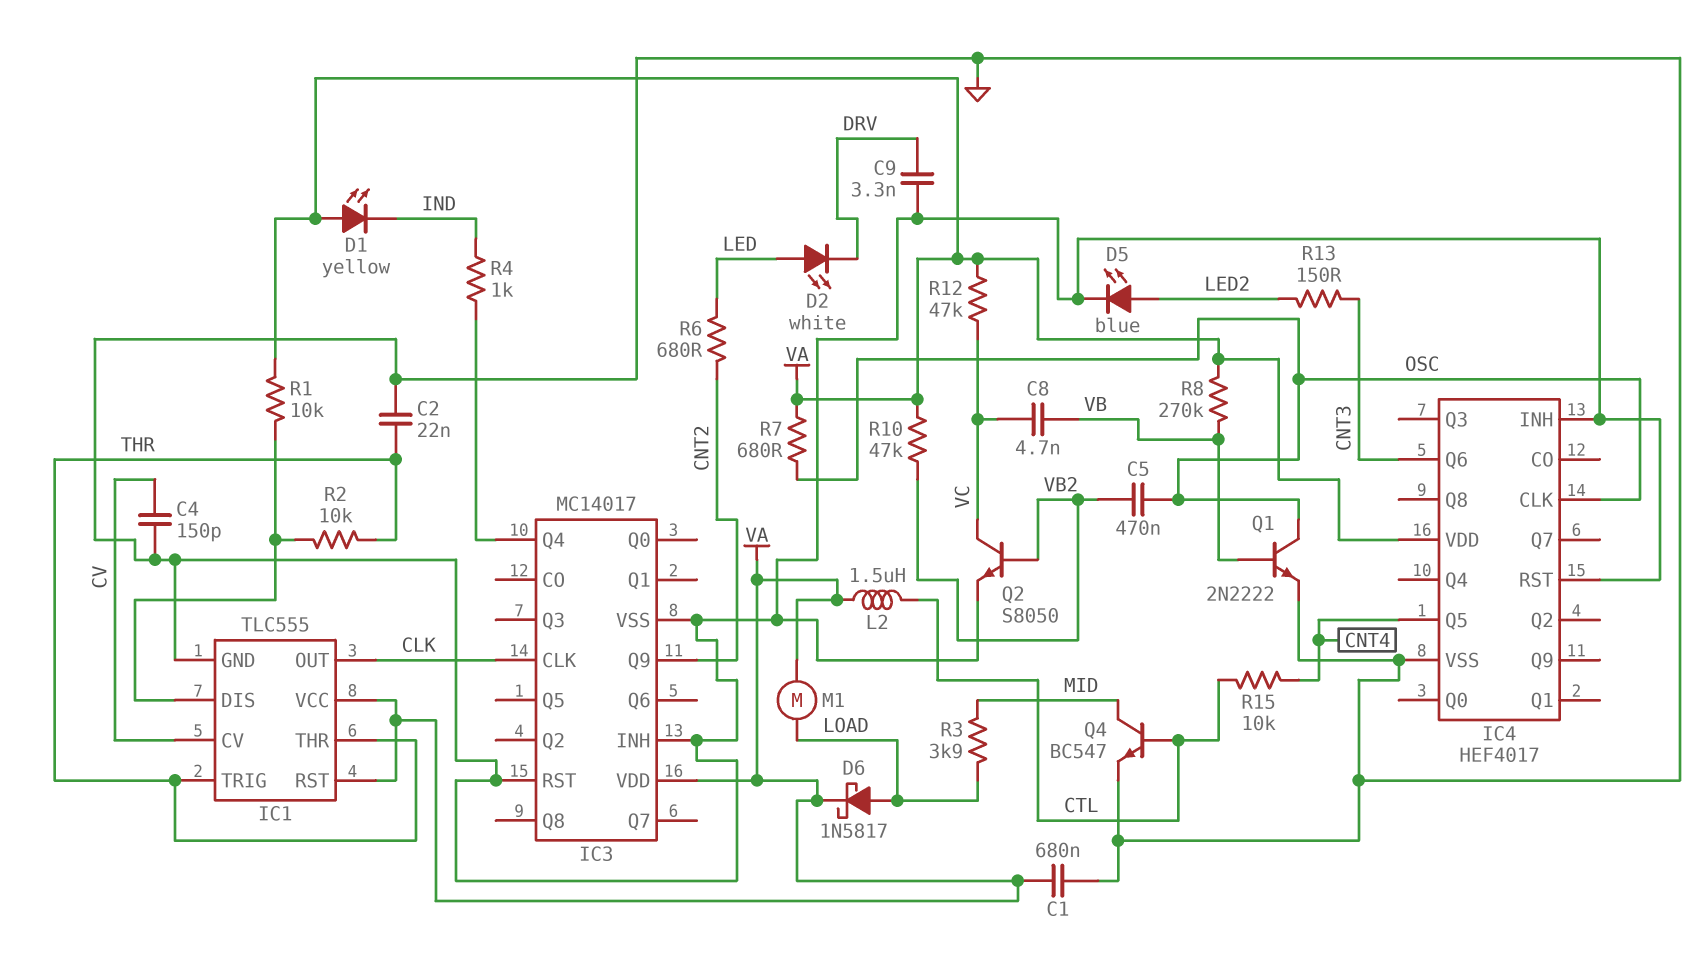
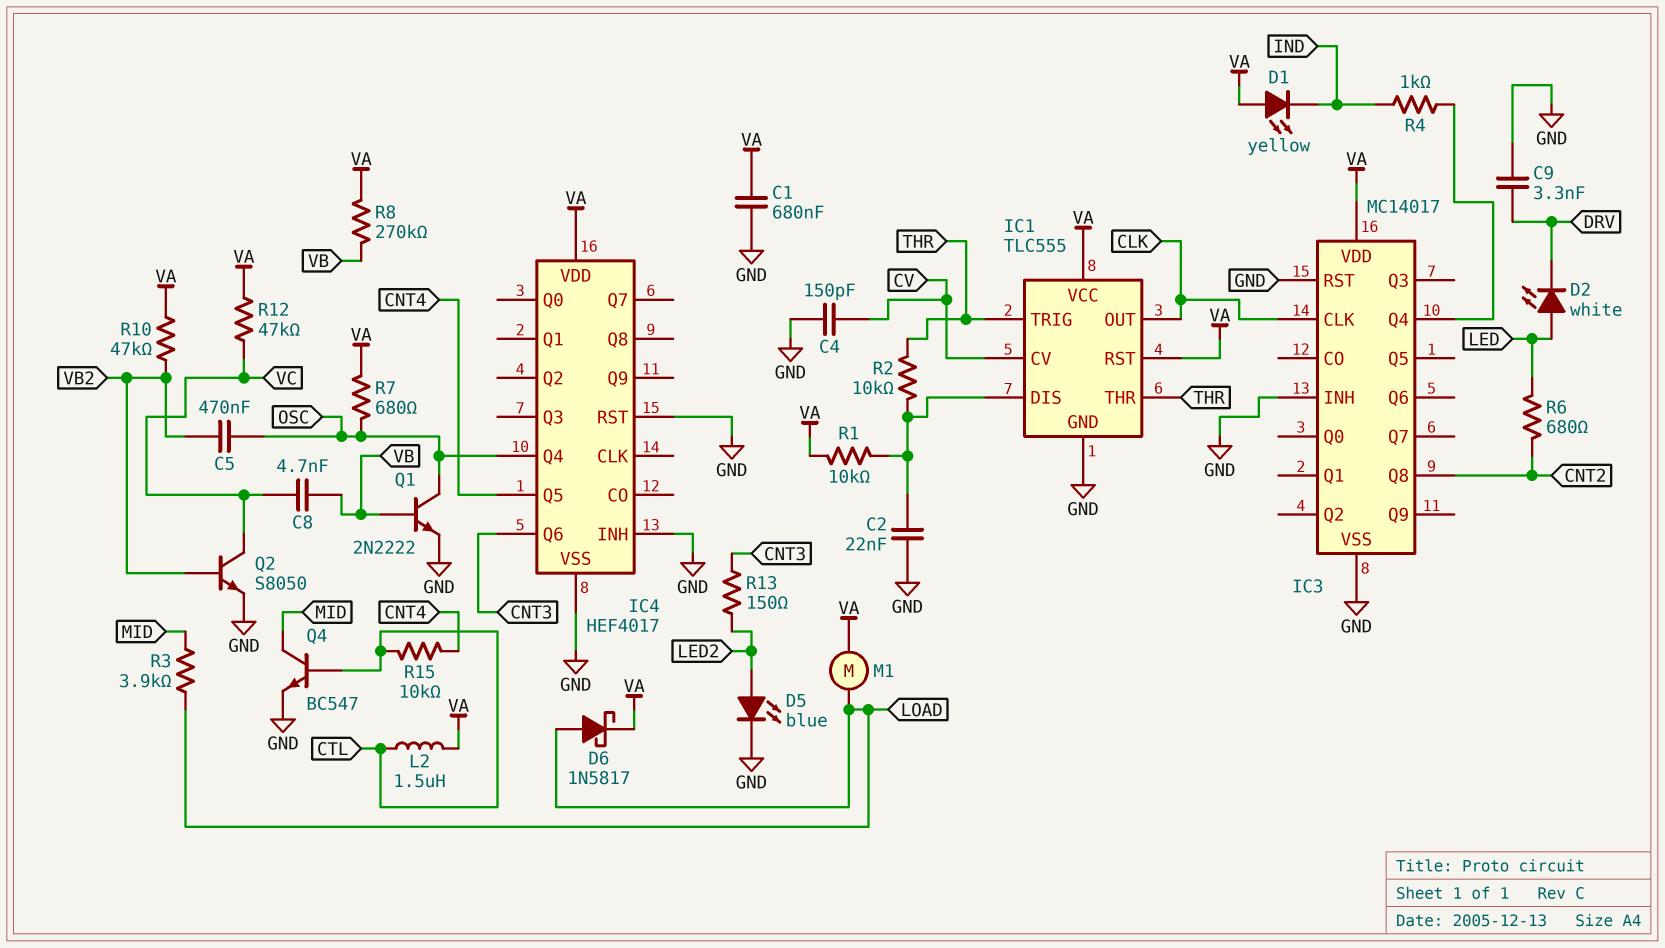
C2: 22nF (GND, THR) -> 22nF (GND, IC1/DIS)
IC3 pin Q8: none -> CNT2
IC3 pin Q9: CNT2 -> none
IC4 pin CLK: OSC -> none
IC4 pin Q4: none -> OSC

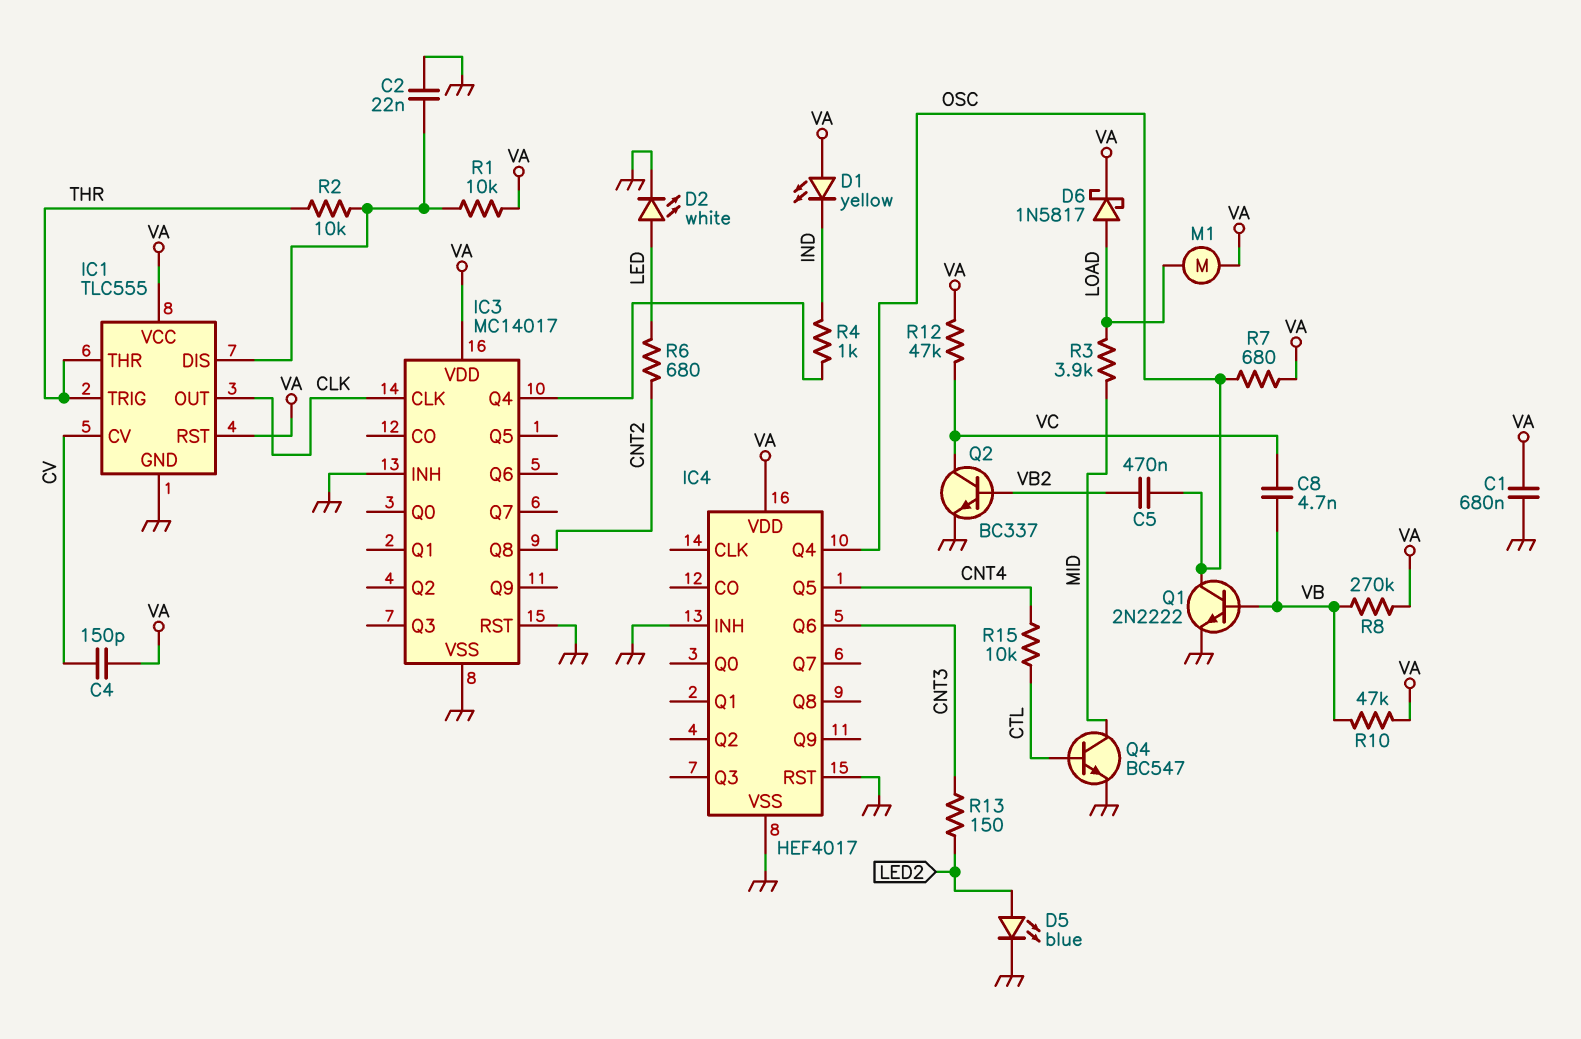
C4: 150pF (CV, GND) -> 150pF (CV, VA)
C9: 3.3nF (DRV, GND) -> none
D2: LED white (A LED, K DRV) -> LED white (A LED, K GND)
L2: 1.5uH (CTL, VA) -> none
Q2: NPN S8050 (B VB2, C VC, E GND) -> NPN BC337 (B VB2, C VC, E GND)
R10: 47k (VA, VB2) -> 47k (VA, VB)

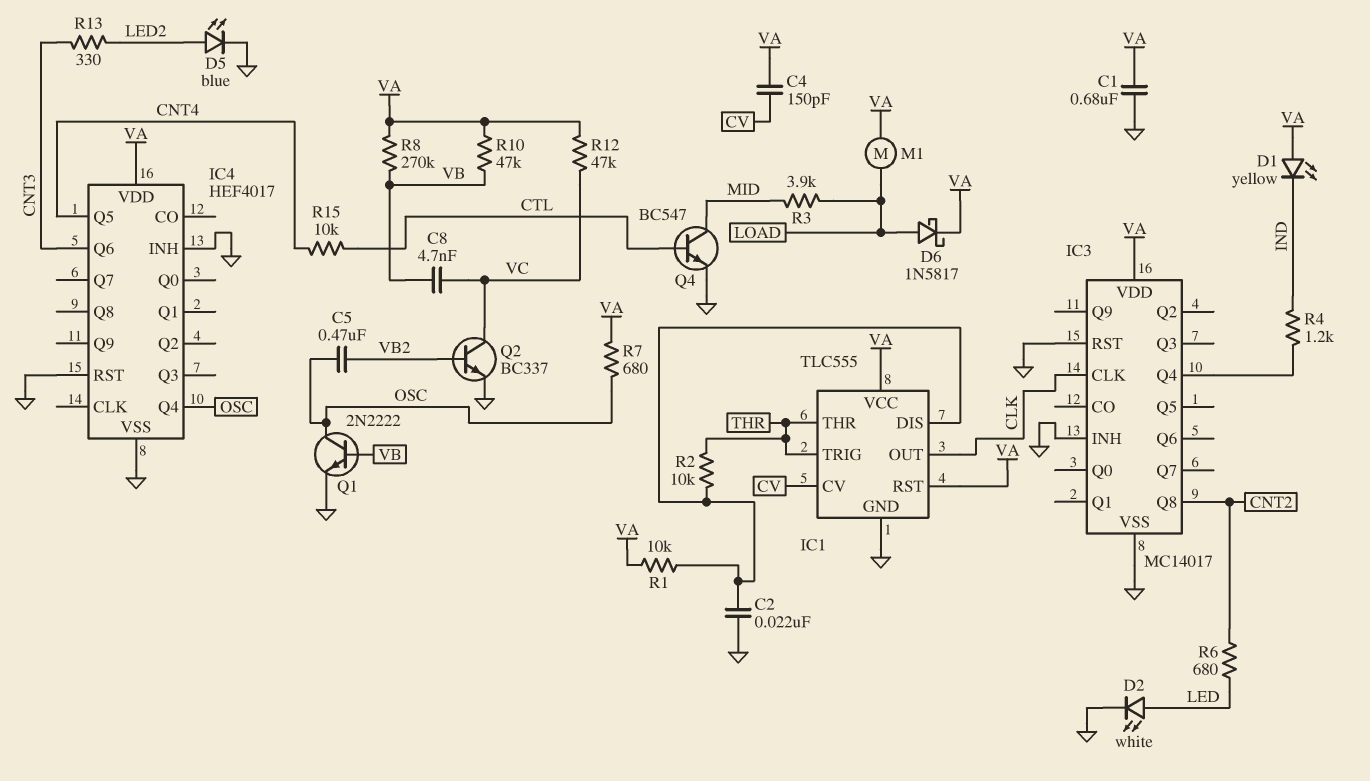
R4: 1k (IC3/Q4, IND) -> 1.2k (IC3/Q4, IND)
R13: 150 (CNT3, LED2) -> 330 (CNT3, LED2)

